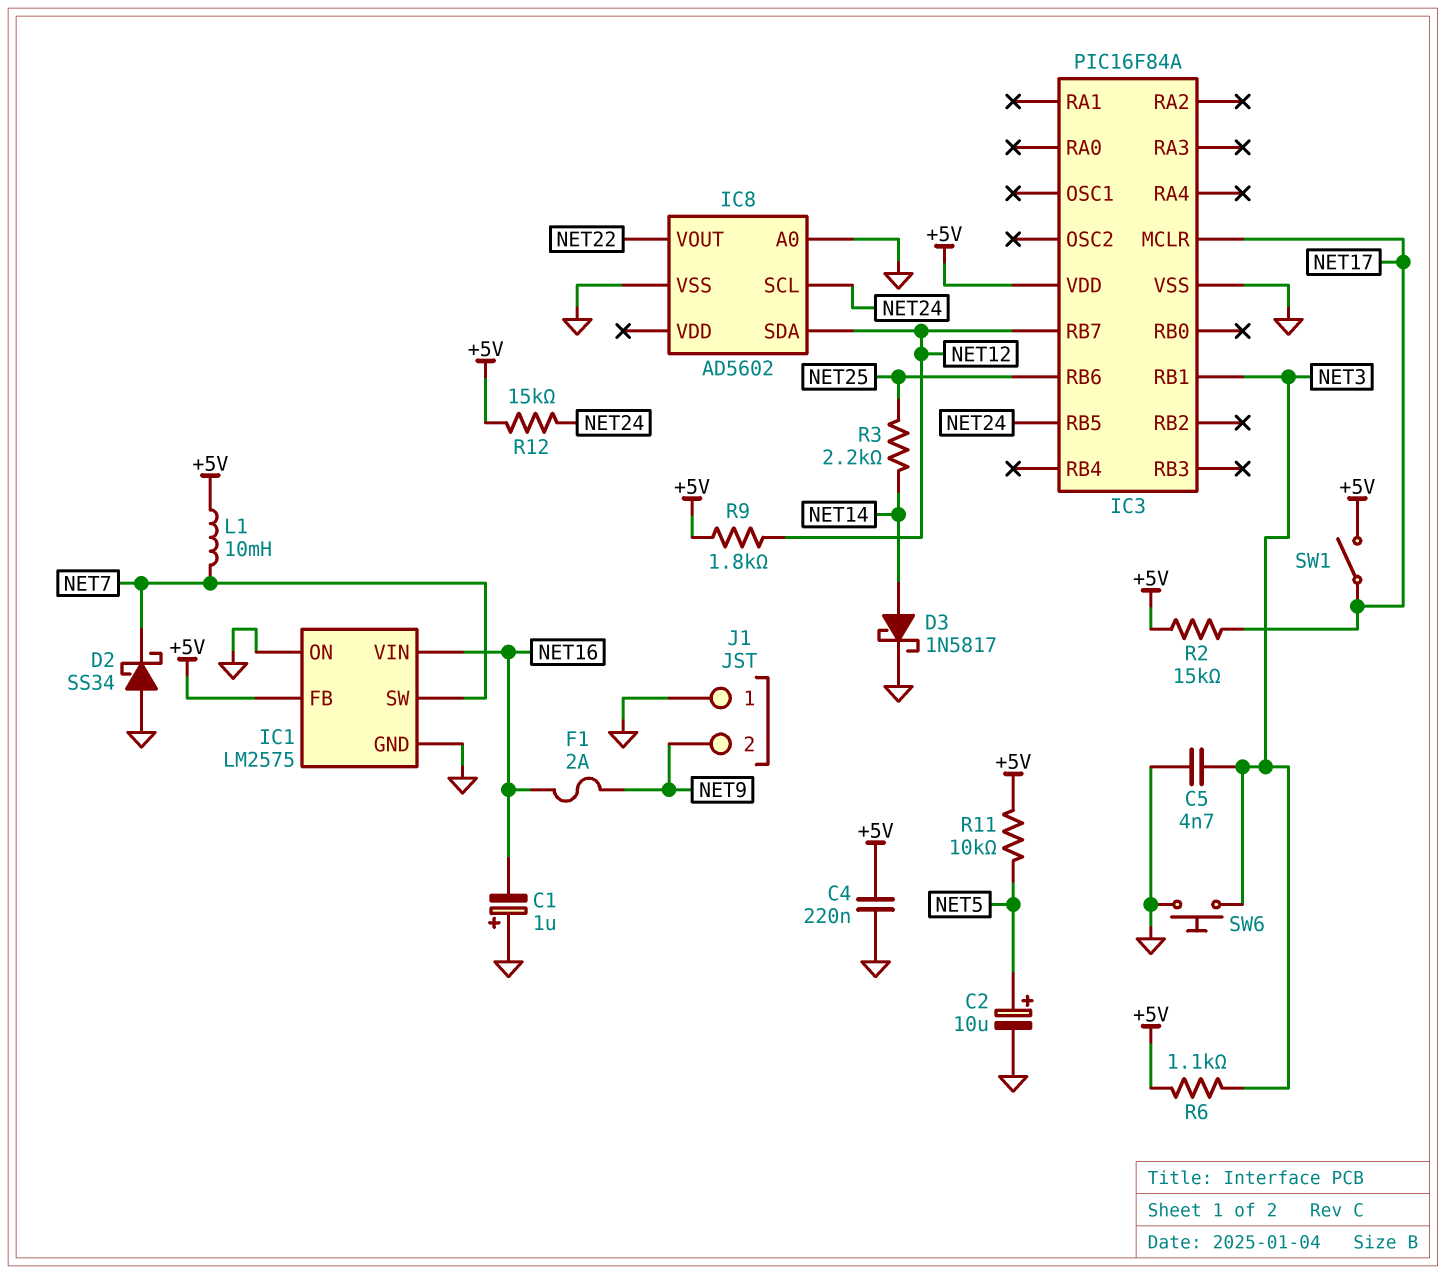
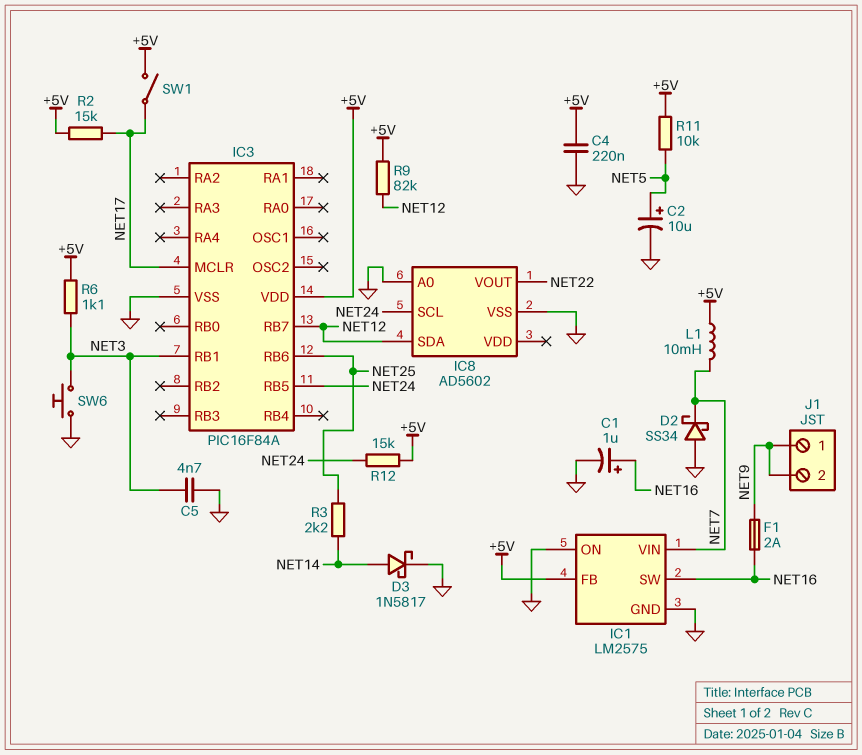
C1: 1uF (plus GND, minus NET16) -> 1uF (plus NET16, minus GND)
IC1 pin SW: NET7 -> NET16
IC1 pin VIN: NET16 -> NET7
J1 pin 1: GND -> NET9
R9: 1.8k (+5V, NET12) -> 82k (+5V, NET12)

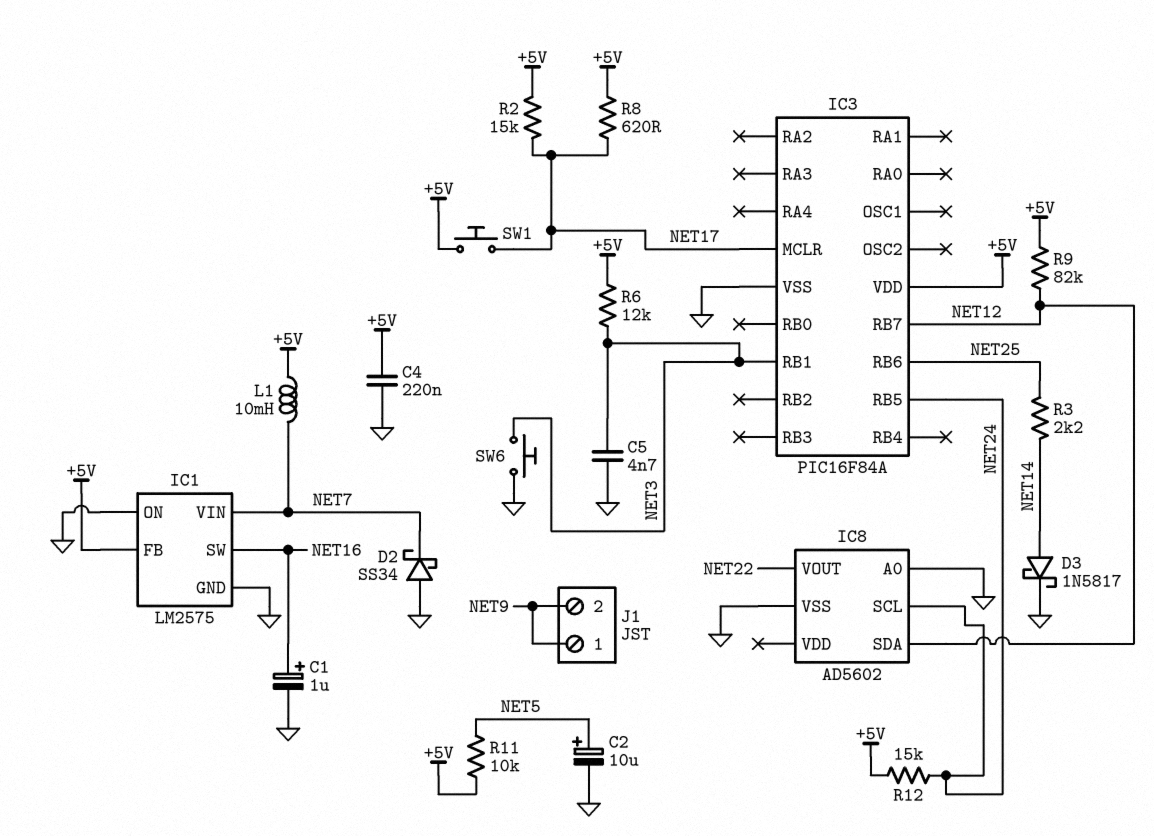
F1: 2A (NET9, NET16) -> none
R6: 1.1k (+5V, NET3) -> 12k (+5V, NET3)
R8: none -> 620 (+5V, NET17)
SW1: switch (+5V, NET17) -> button (+5V, NET17)

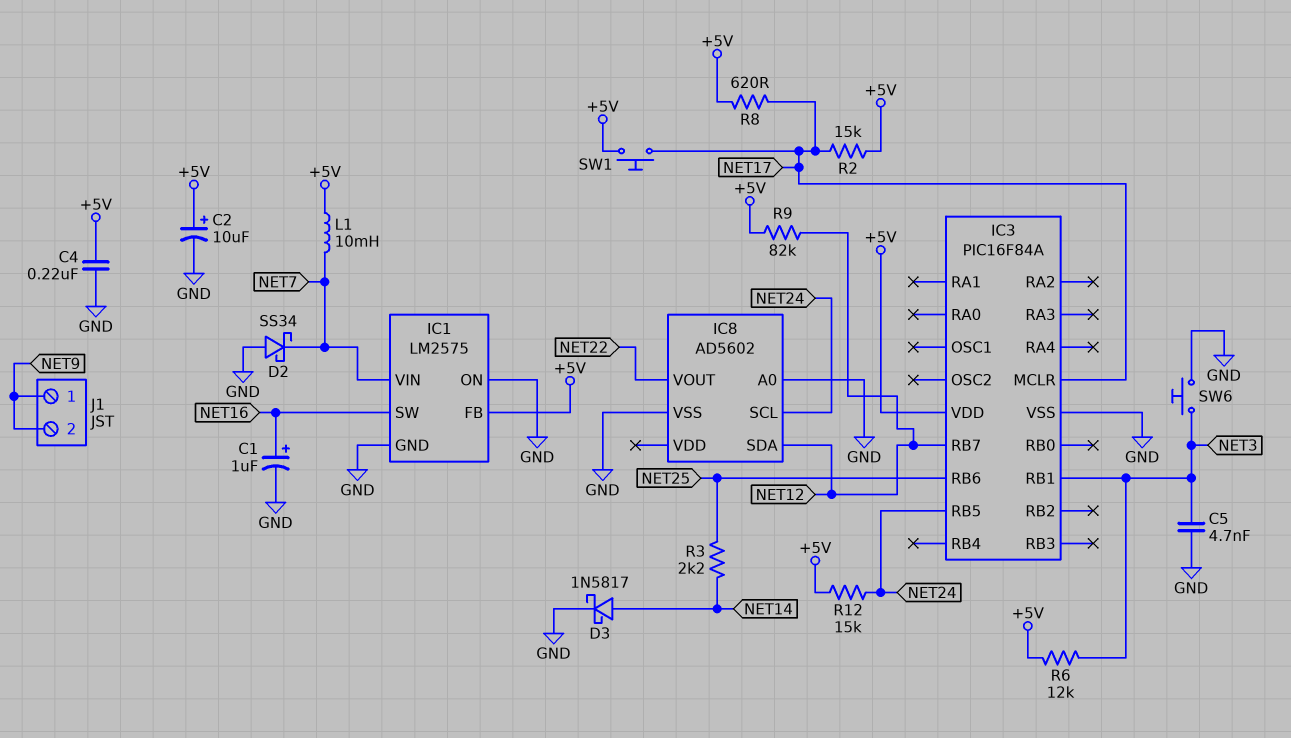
C2: 10uF (plus NET5, minus GND) -> 10uF (plus +5V, minus GND)
R11: 10k (+5V, NET5) -> none

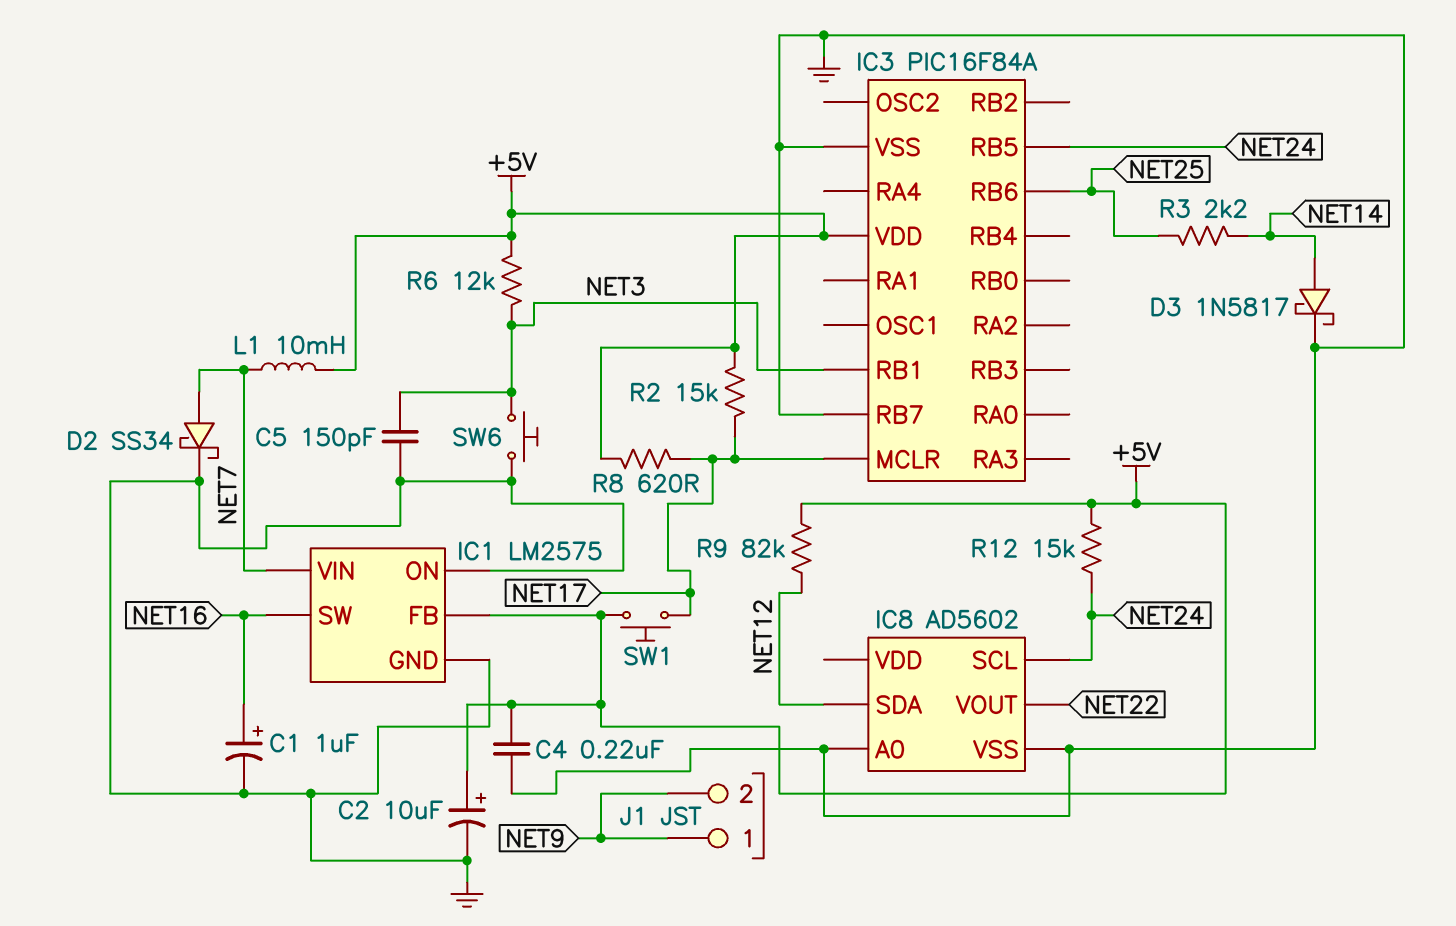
C5: 4.7nF (GND, NET3) -> 150pF (GND, NET3)
D2: schottky SS34 (A GND, K NET7) -> schottky SS34 (A NET7, K GND)
IC3 pin RB7: NET12 -> GND

